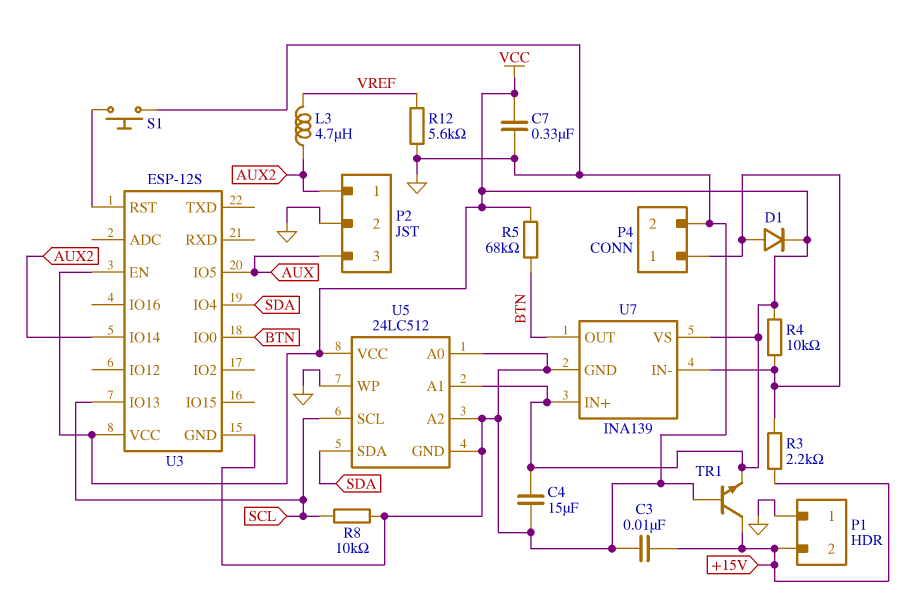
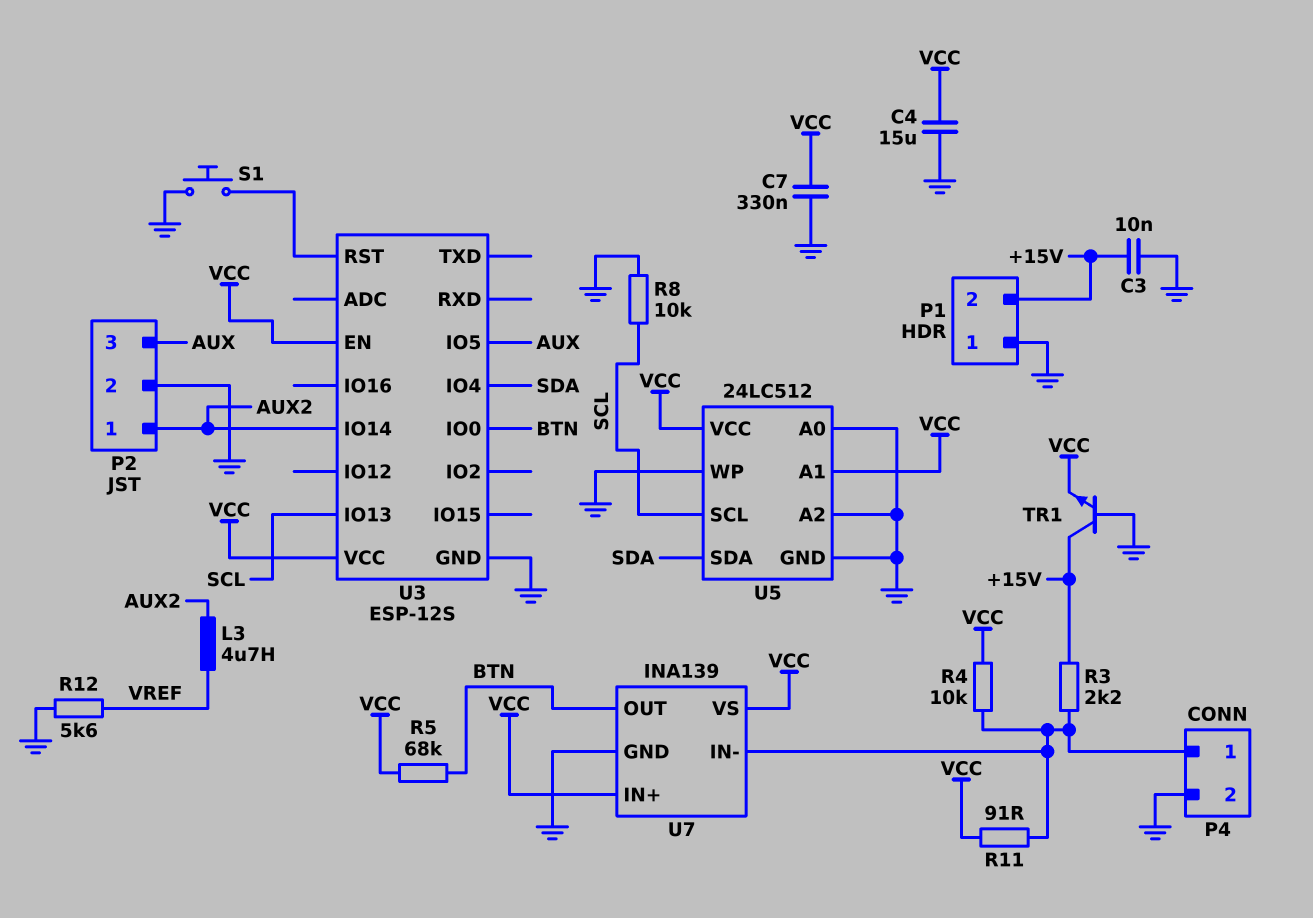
D1: diode (A P4/1, K VCC) -> none
R11: none -> 91 (P4/1, VCC)

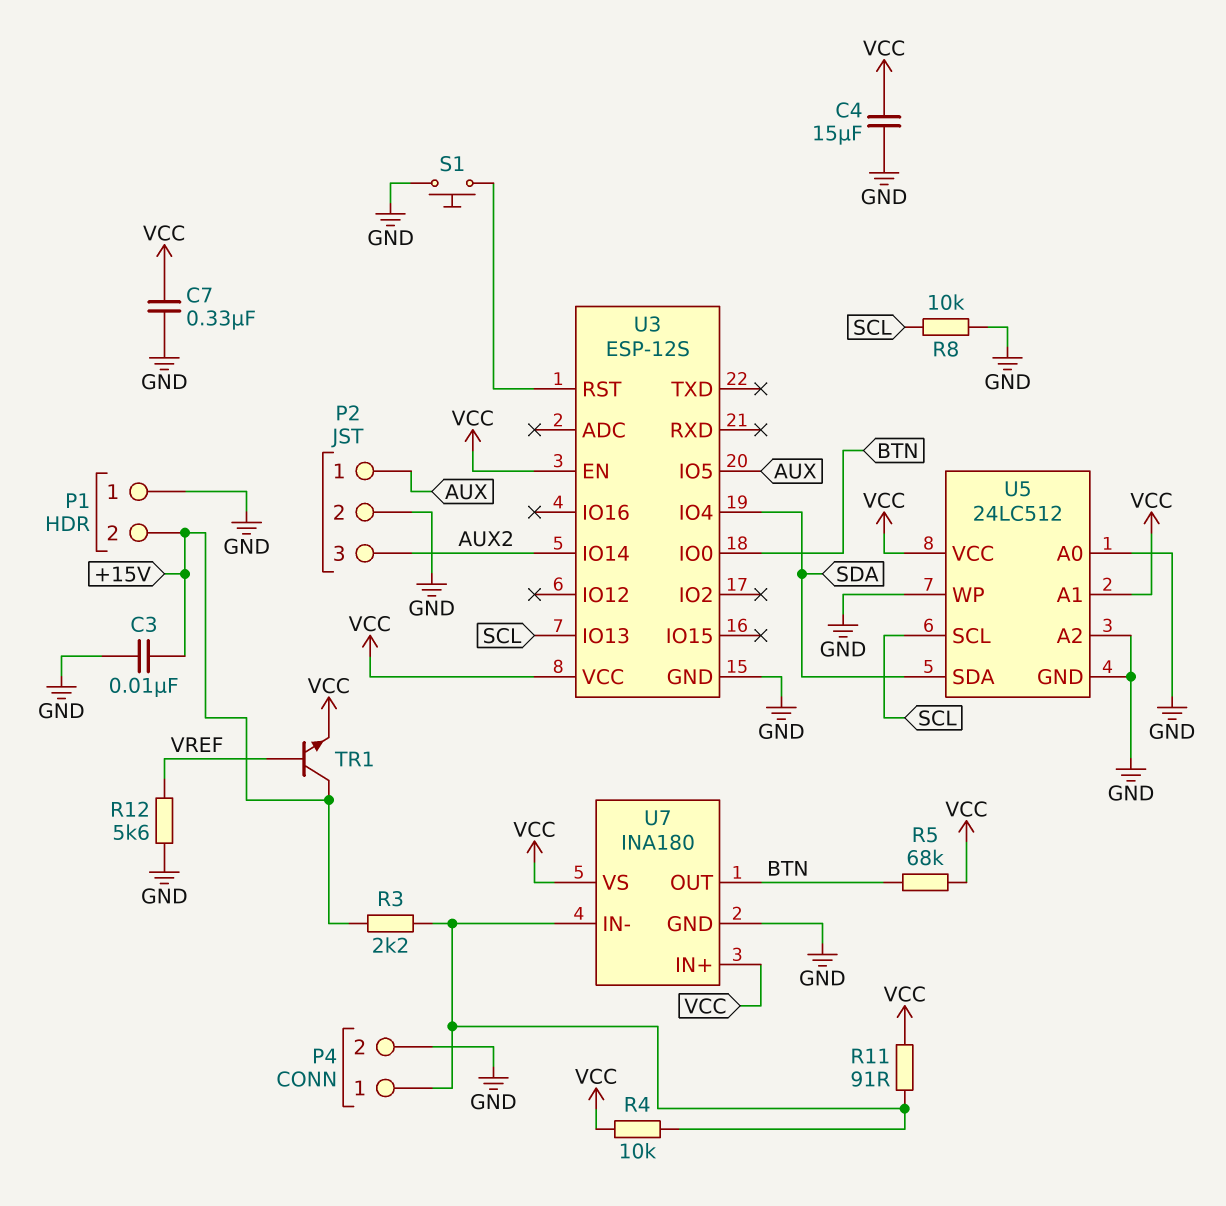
L3: 4.7uH (AUX2, VREF) -> none
P2 pin 1: AUX2 -> AUX
P2 pin 3: AUX -> AUX2
TR1: NPN (B GND, C +15V, E VCC) -> NPN (B VREF, C +15V, E VCC)
U7: INA139 -> INA180

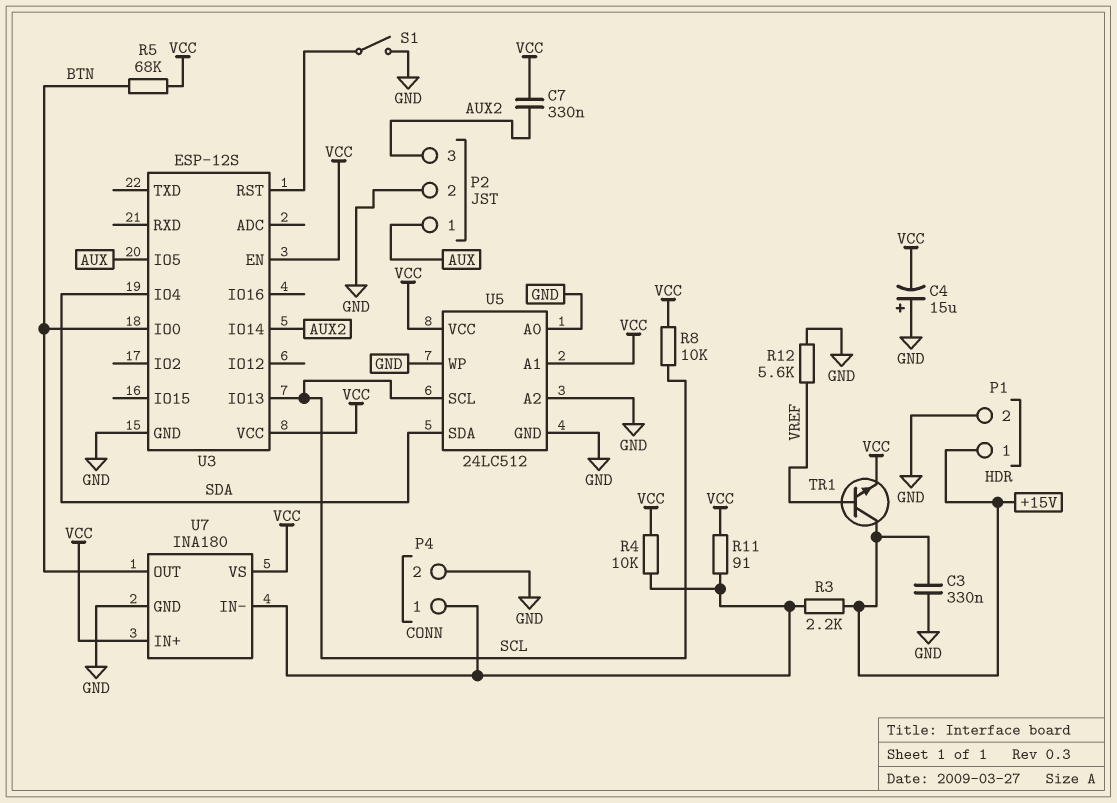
C3: 10nF (+15V, GND) -> 330nF (+15V, GND)
C4: 15uF (GND, VCC) -> 15uF (plus GND, minus VCC)
C7: 330nF (GND, VCC) -> 330nF (AUX2, VCC)
P1 pin 1: GND -> +15V
P1 pin 2: +15V -> GND
R8: 10k (GND, SCL) -> 10k (SCL, VCC)
S1: button (GND, U3/RST) -> switch (GND, U3/RST)

